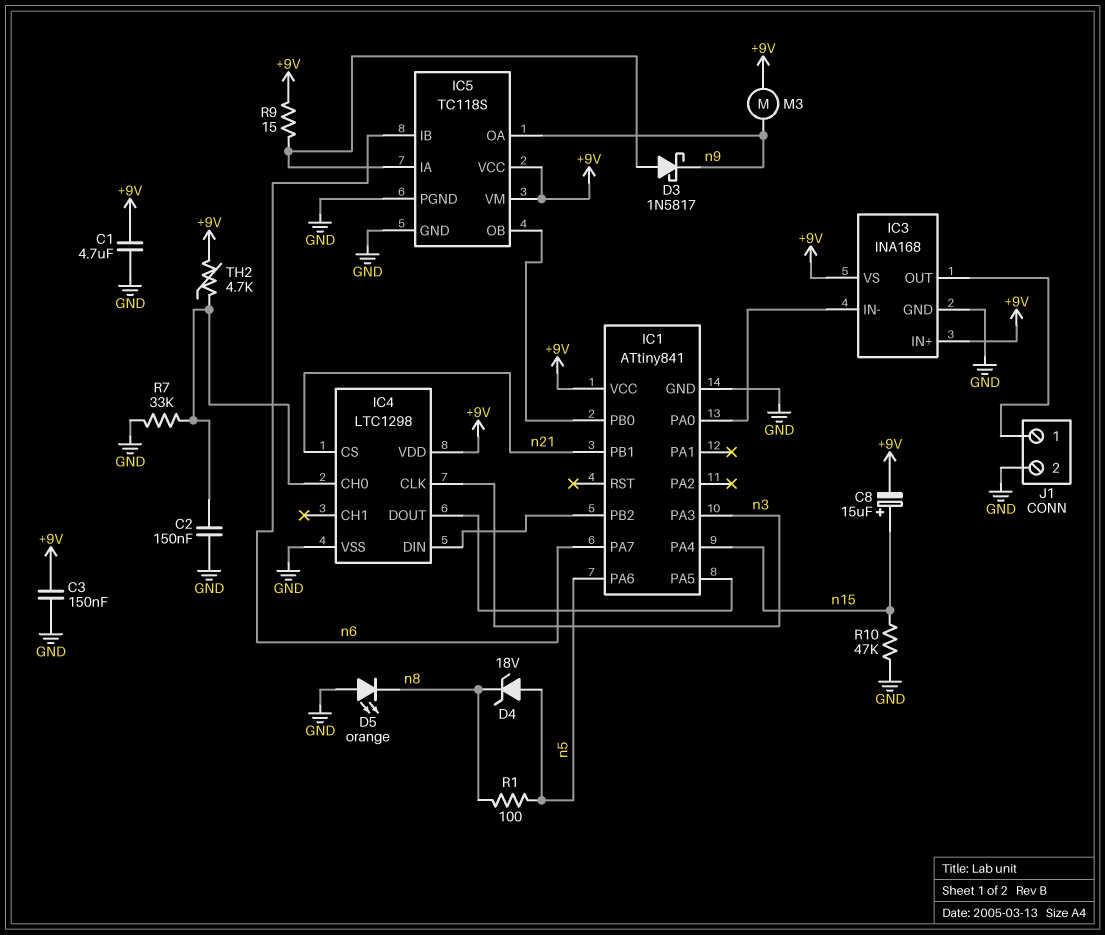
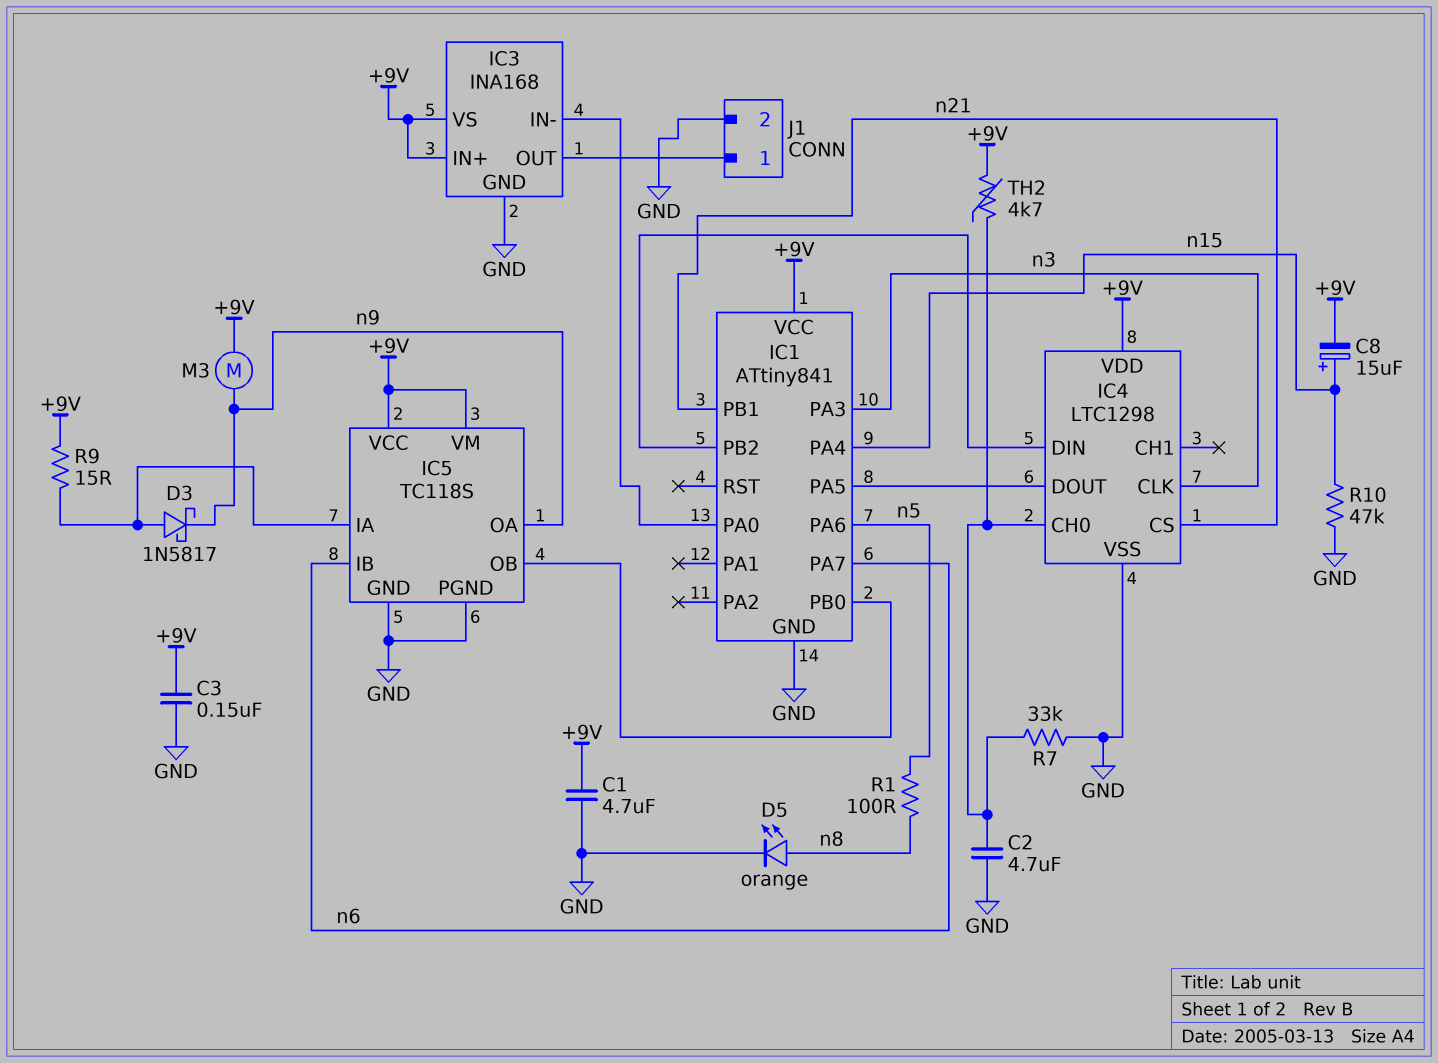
C2: 150nF (GND, IC4/CH0) -> 4.7uF (GND, IC4/CH0)
D4: zener 18V (A n5, K n8) -> none
D5: LED orange (A GND, K n8) -> LED orange (A n8, K GND)

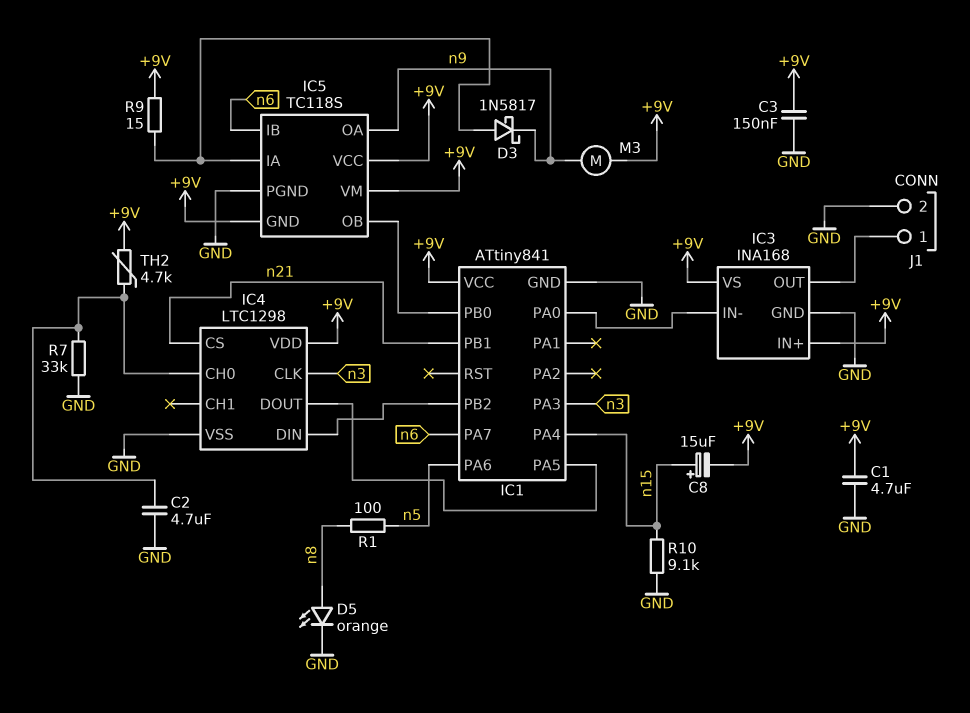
IC5 pin GND: GND -> +9V
R10: 47k (GND, n15) -> 9.1k (GND, n15)

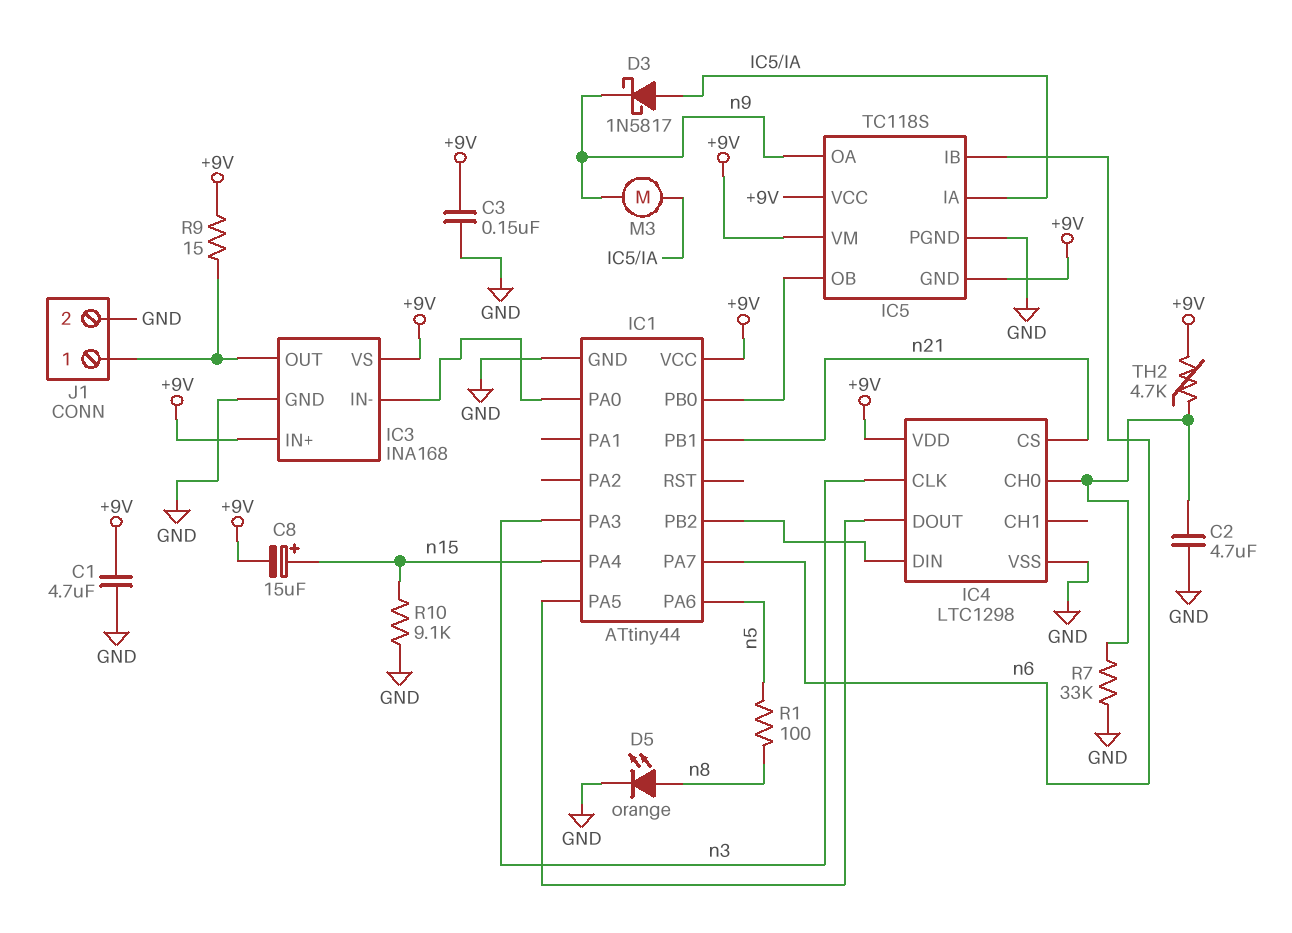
IC1: ATtiny841 -> ATtiny44
M3: motor (+9V, n9) -> motor (IC5/IA, n9)
R9: 15 (+9V, IC5/IA) -> 15 (+9V, IC3/OUT)

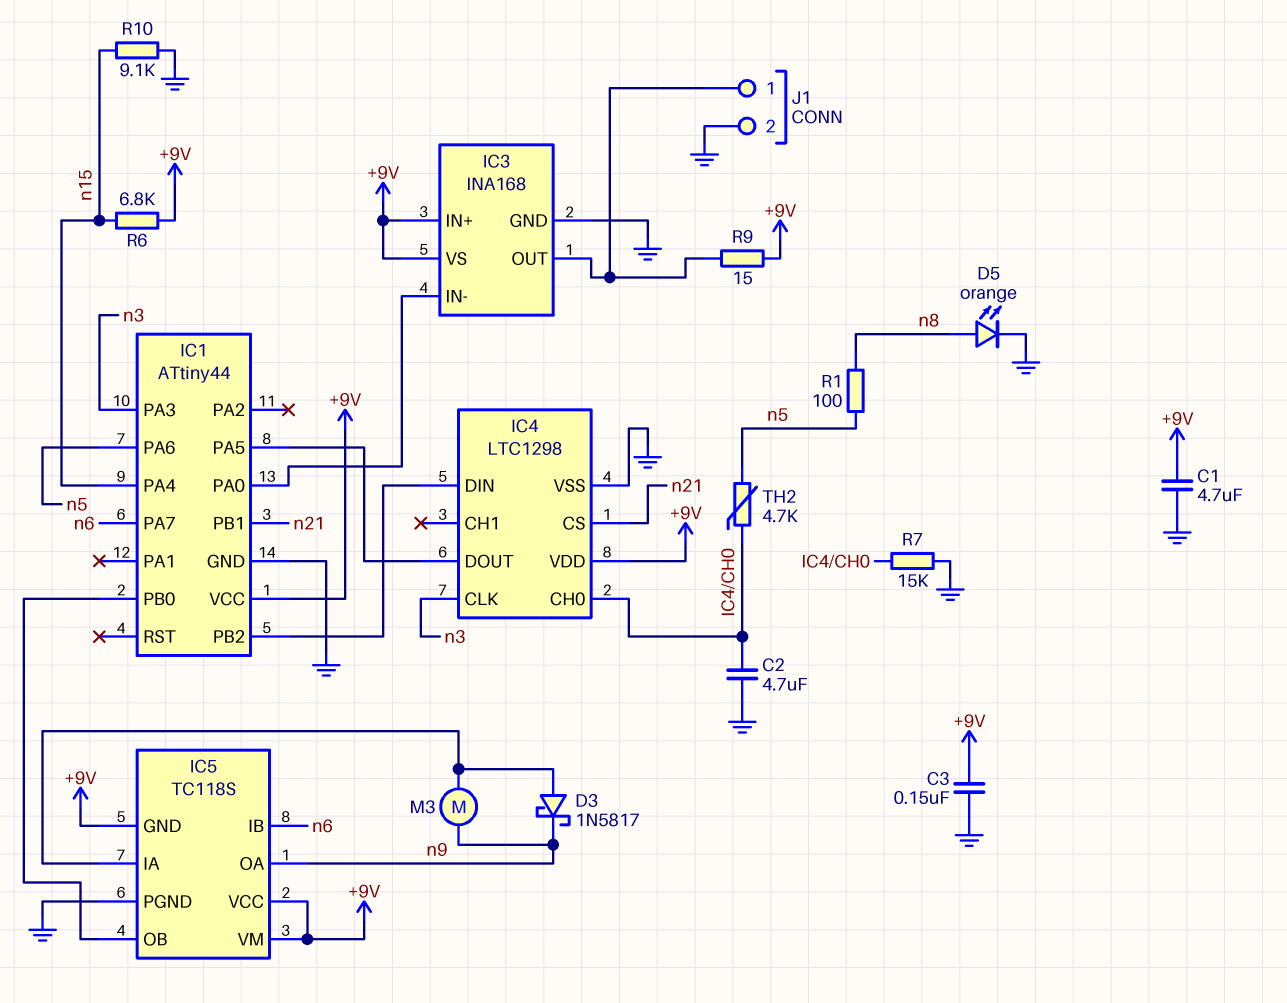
C8: 15uF (plus n15, minus +9V) -> none
R6: none -> 6.8k (+9V, n15)
R7: 33k (GND, IC4/CH0) -> 15k (GND, IC4/CH0)
TH2: 4.7k (+9V, IC4/CH0) -> 4.7k (IC4/CH0, n5)

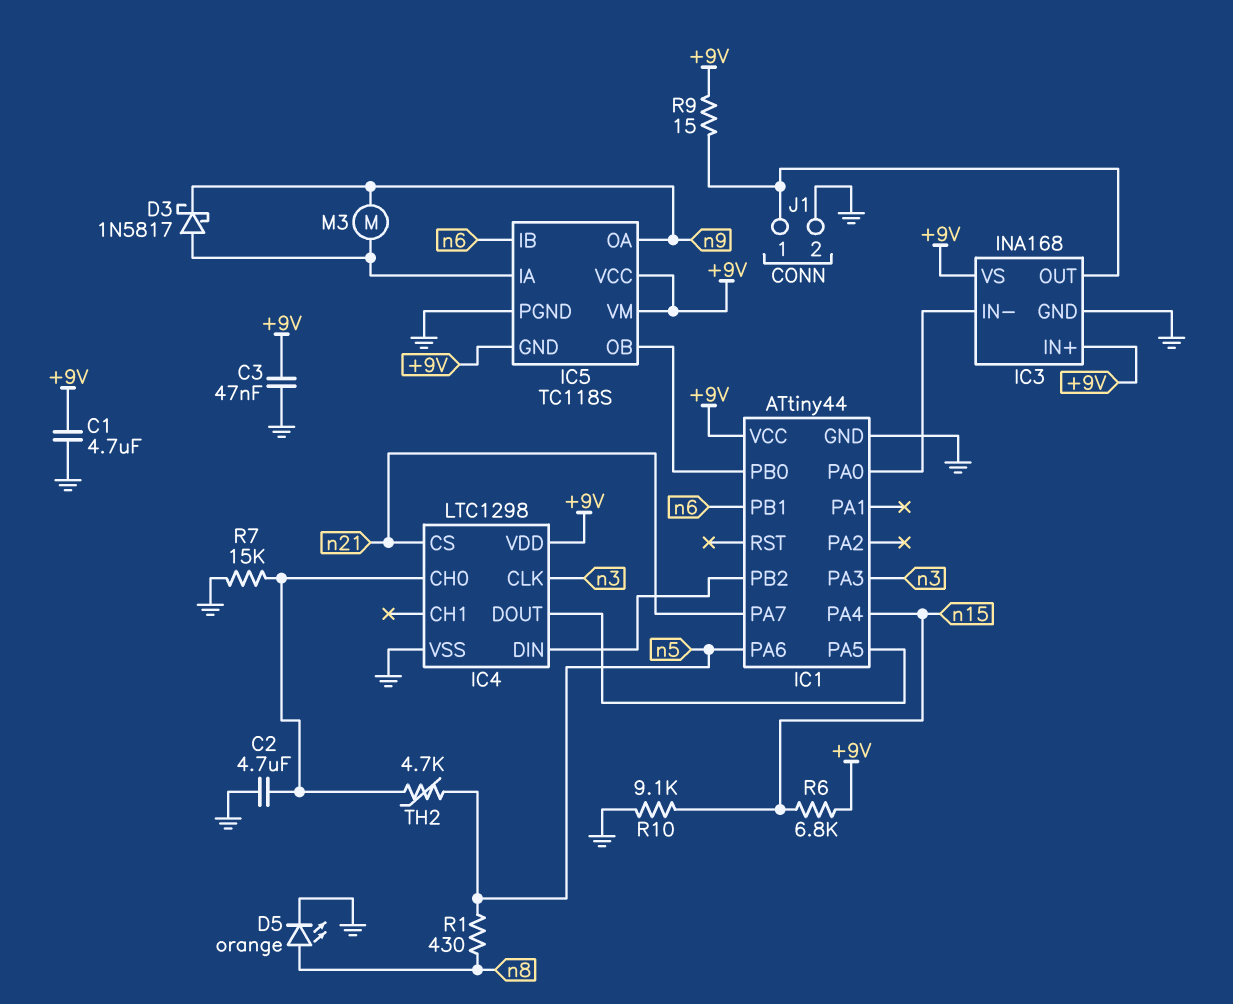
C3: 150nF (+9V, GND) -> 47nF (+9V, GND)
IC1 pin PA7: n6 -> n21
IC1 pin PB1: n21 -> n6
R1: 100 (n5, n8) -> 430 (n5, n8)

